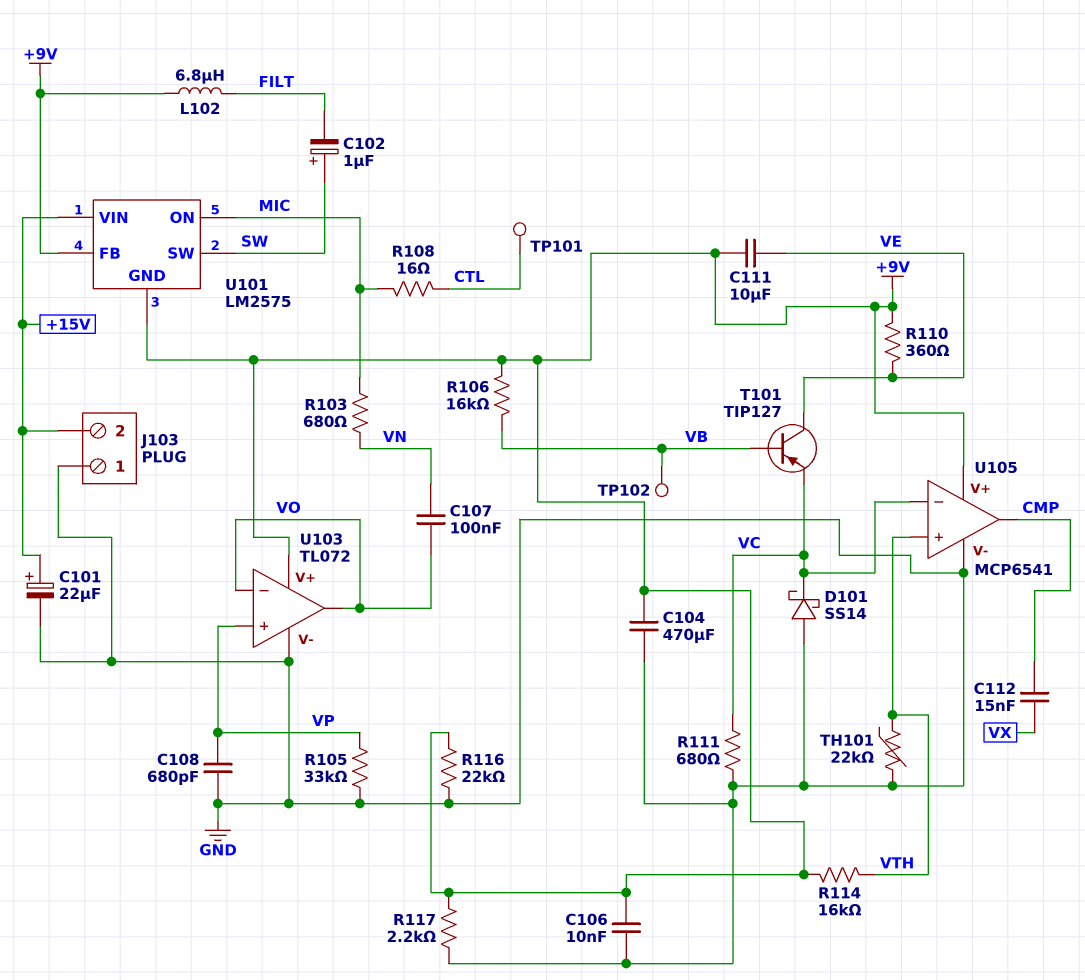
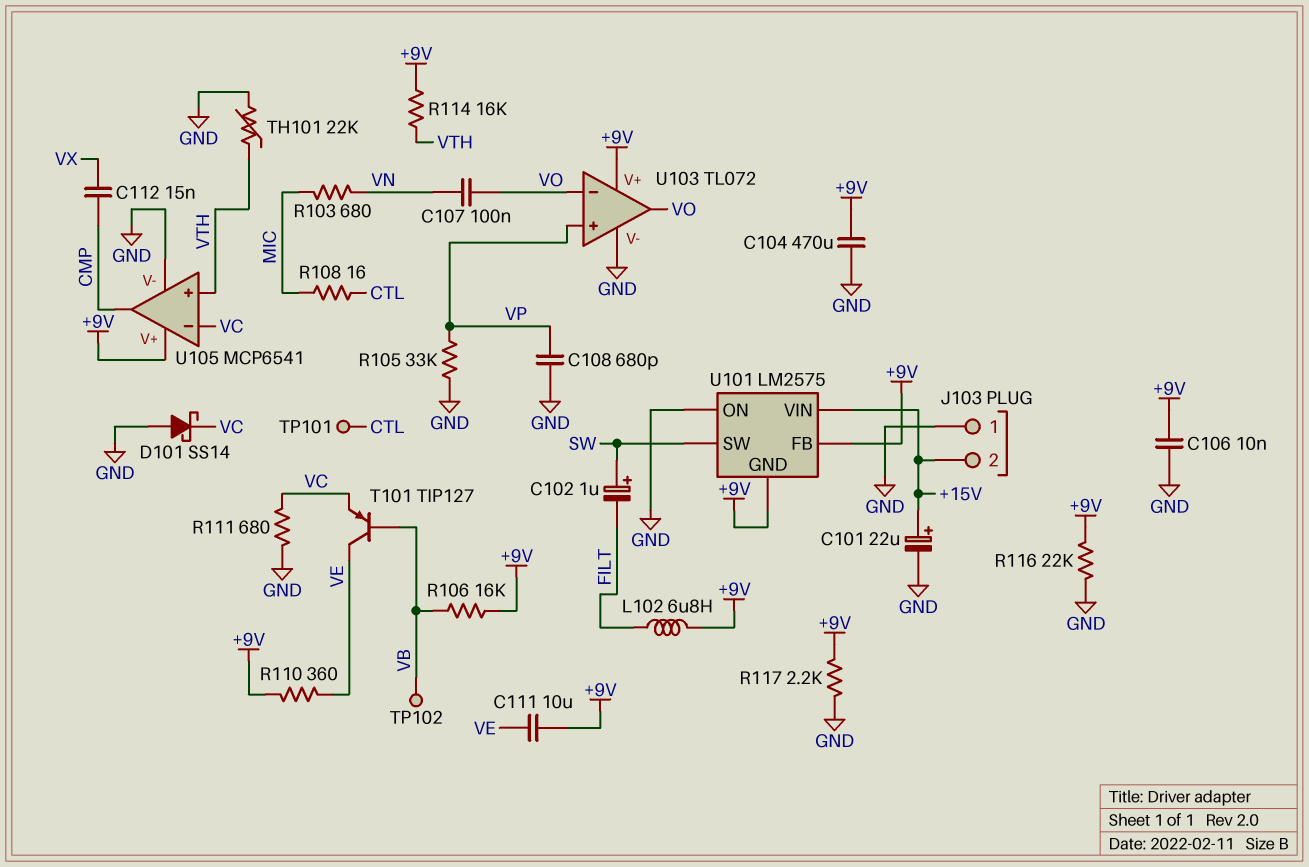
U101 pin ON: MIC -> GND

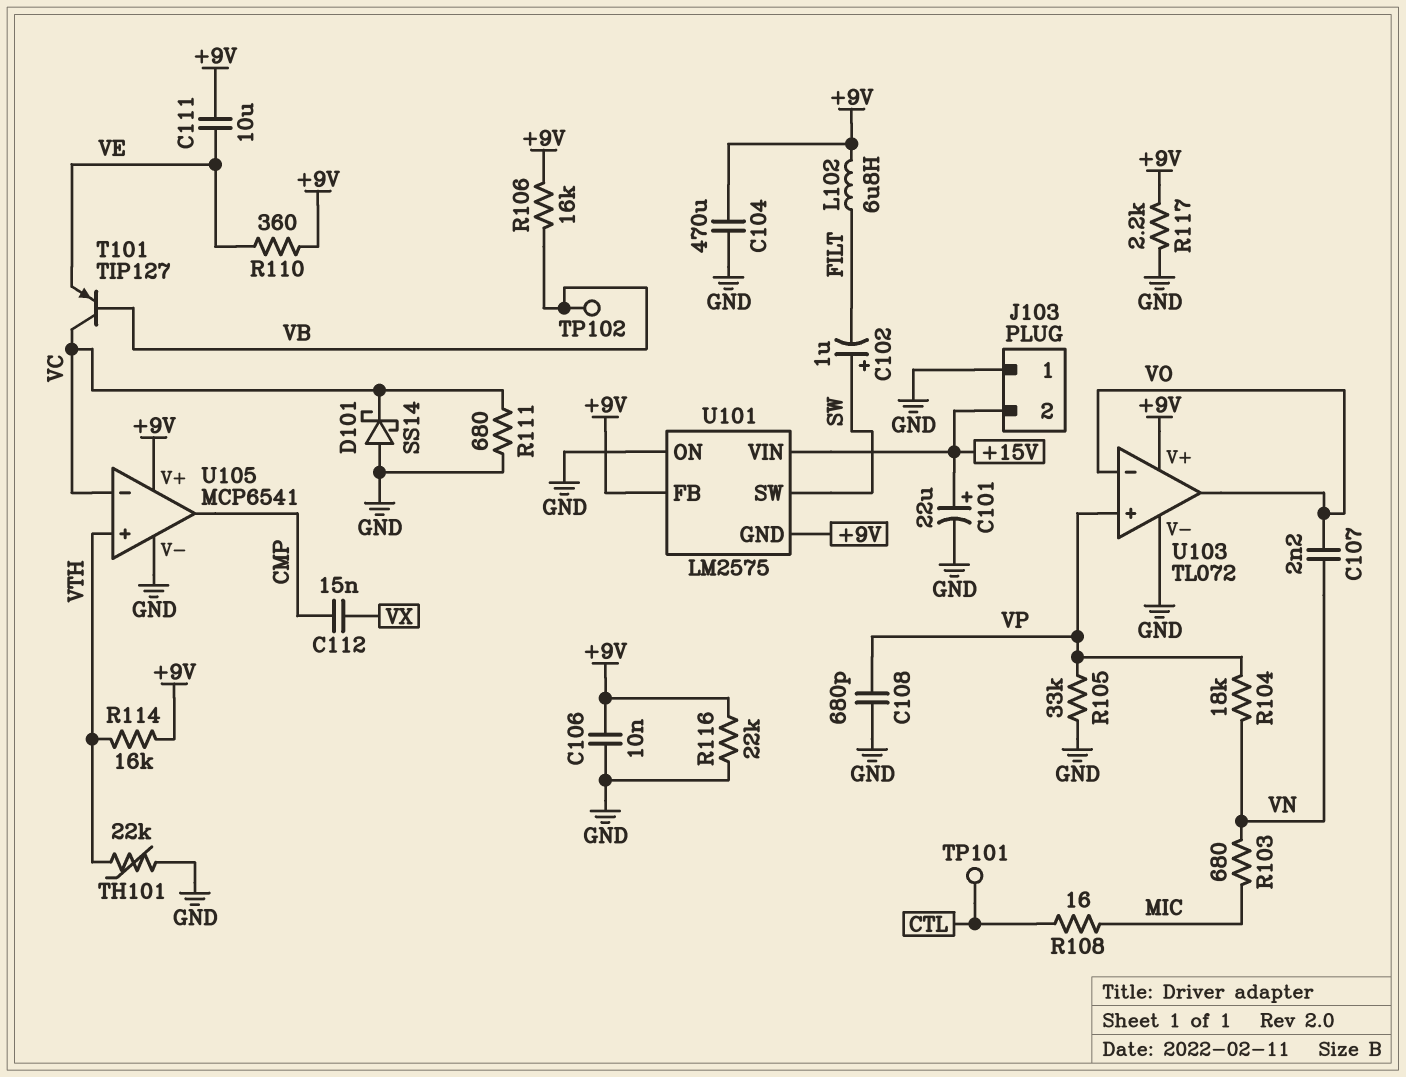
C107: 100nF (VN, VO) -> 2.2nF (VN, VO)
R104: none -> 18k (VN, VP)
T101: PNP TIP127 (B VB, C VE, E VC) -> PNP TIP127 (B VB, C VC, E VE)

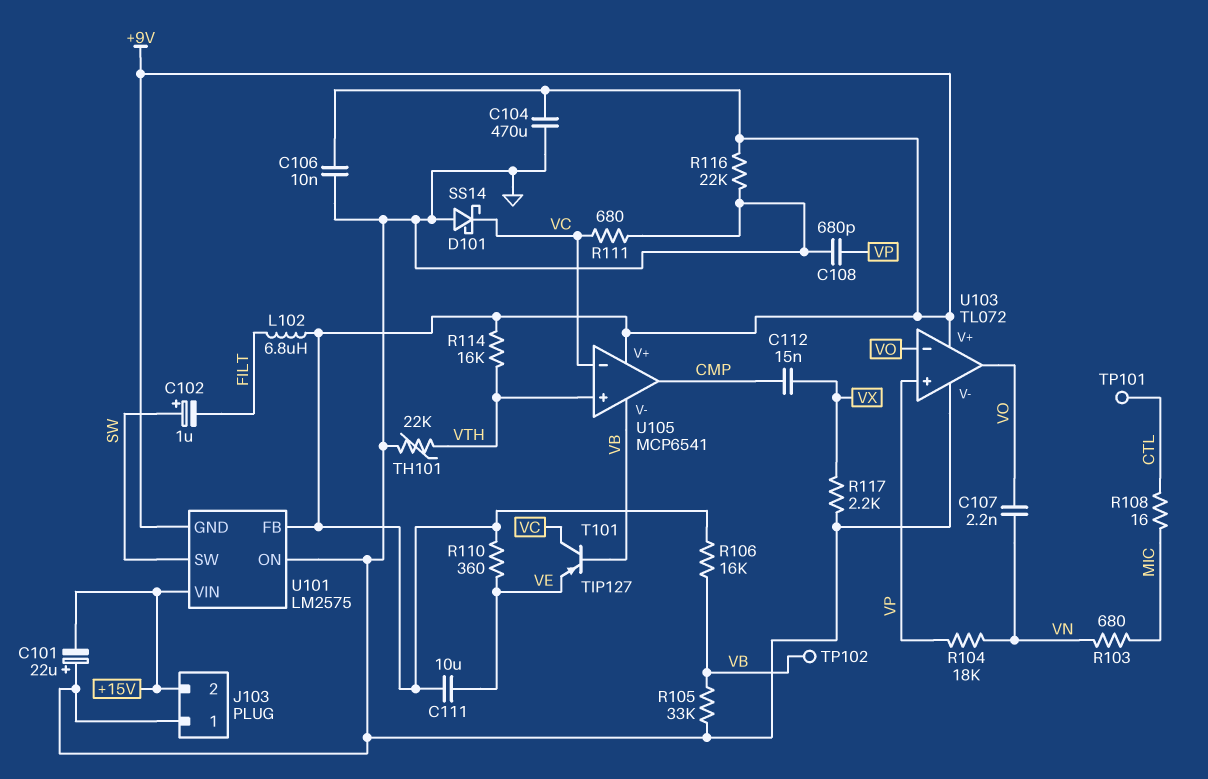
C101: 22uF (plus +15V, minus GND) -> 22uF (plus GND, minus +15V)
R105: 33k (GND, VP) -> 33k (GND, VB)
R117: 2.2k (+9V, GND) -> 2.2k (GND, VX)
U105 pin V-: GND -> VB

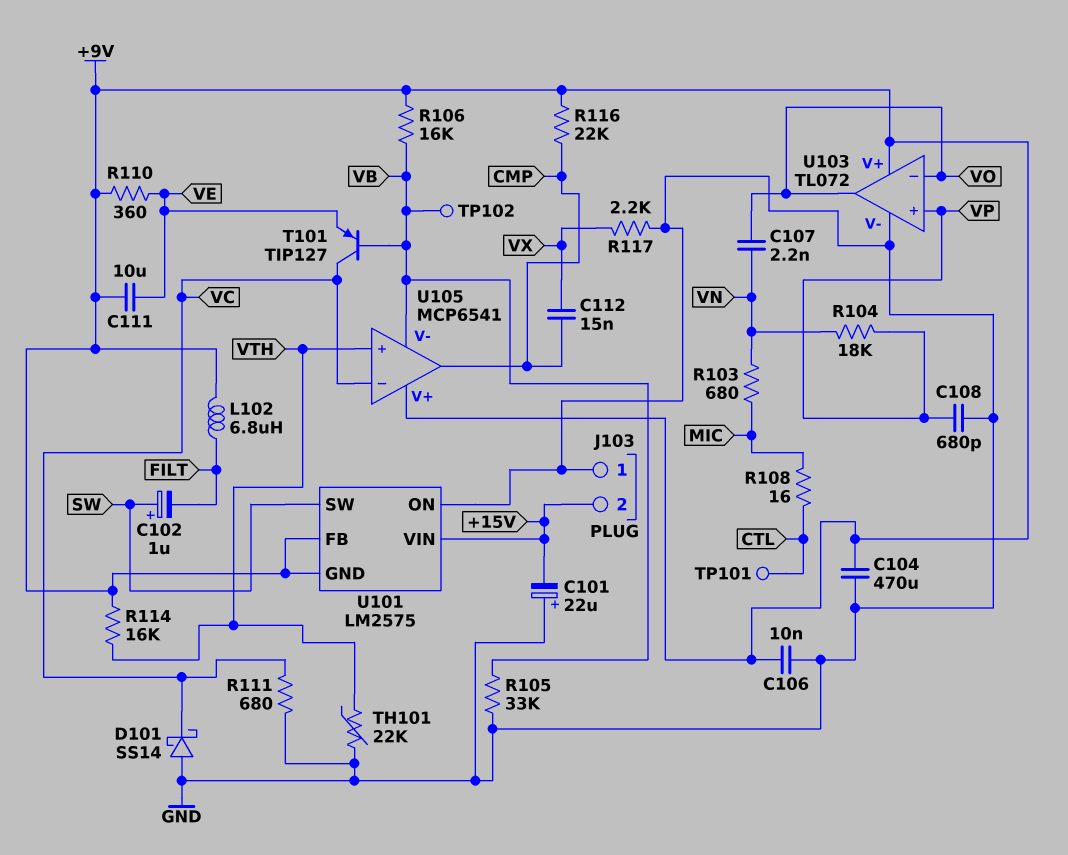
R116: 22k (+9V, GND) -> 22k (+9V, CMP)

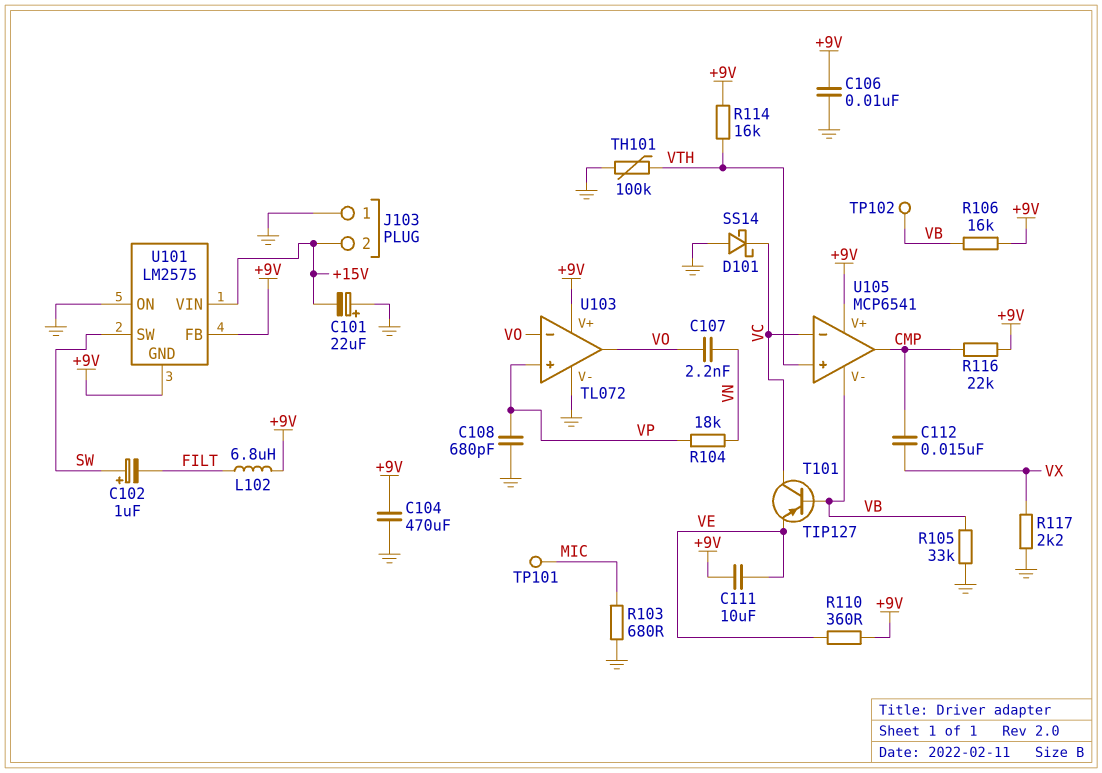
R103: 680 (MIC, VN) -> 680 (GND, MIC)
R108: 16 (CTL, MIC) -> none
R111: 680 (GND, VC) -> none
TH101: 22k (GND, VTH) -> 100k (GND, VTH)
TP101: test point (CTL) -> test point (MIC)

